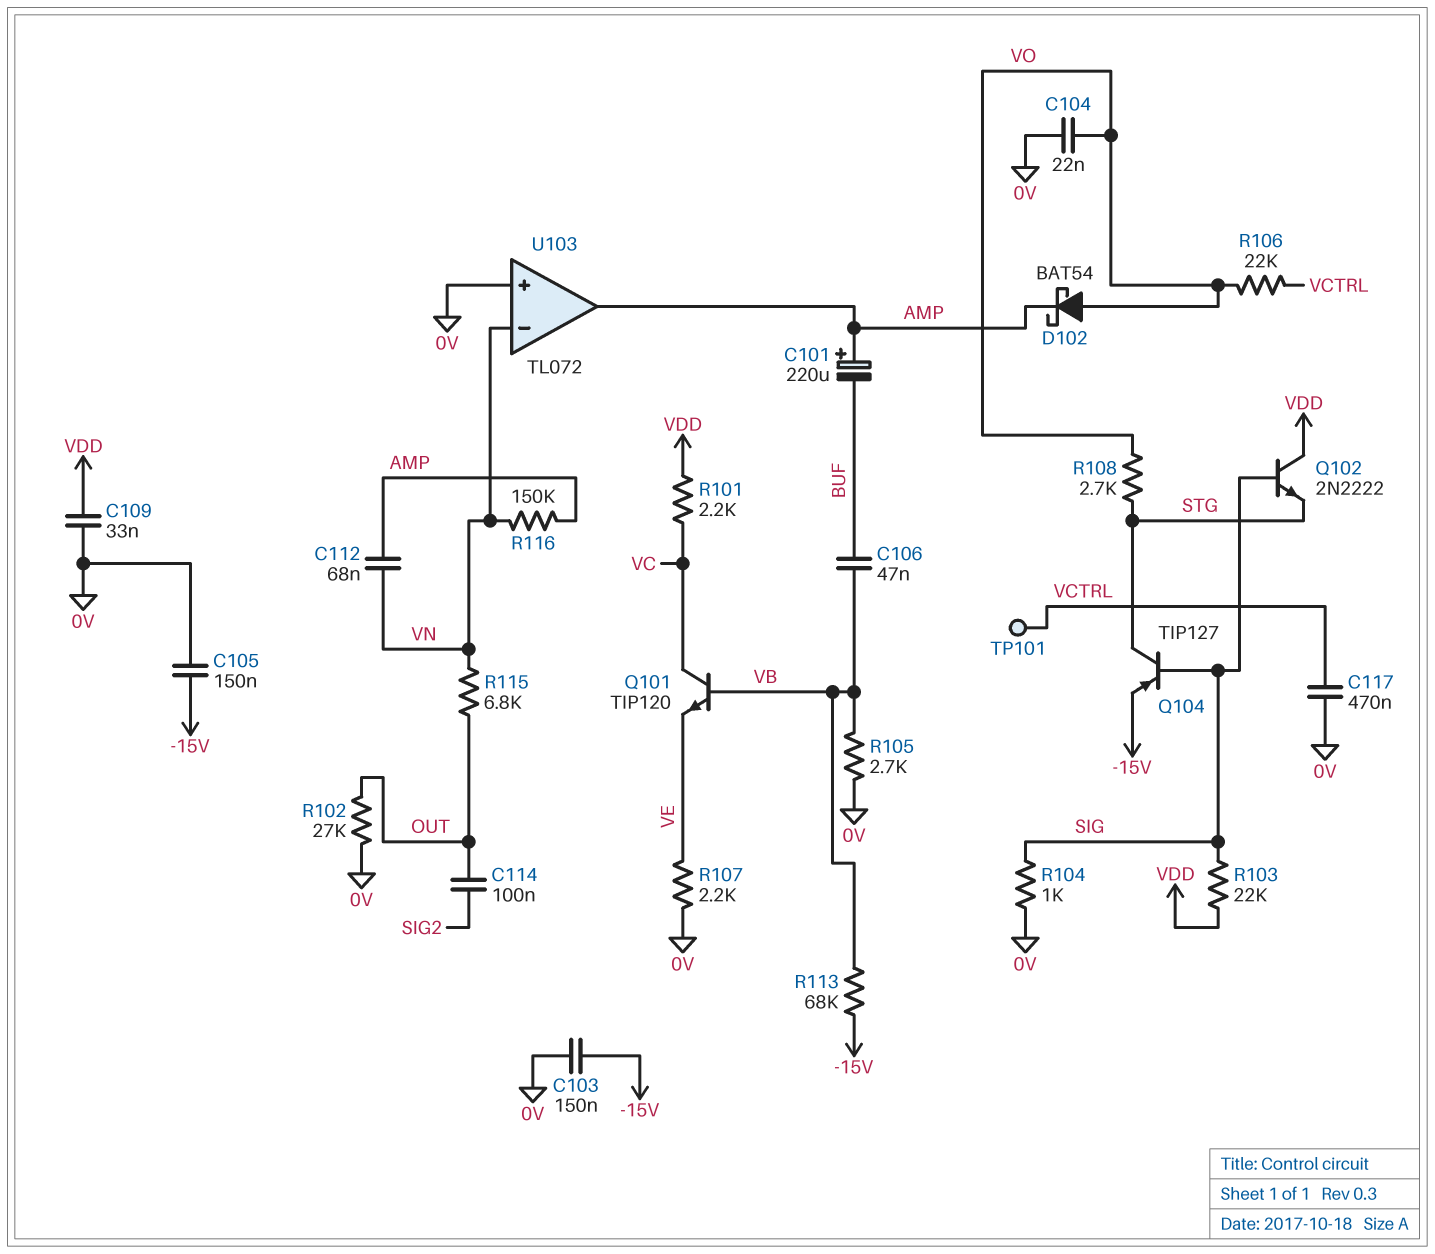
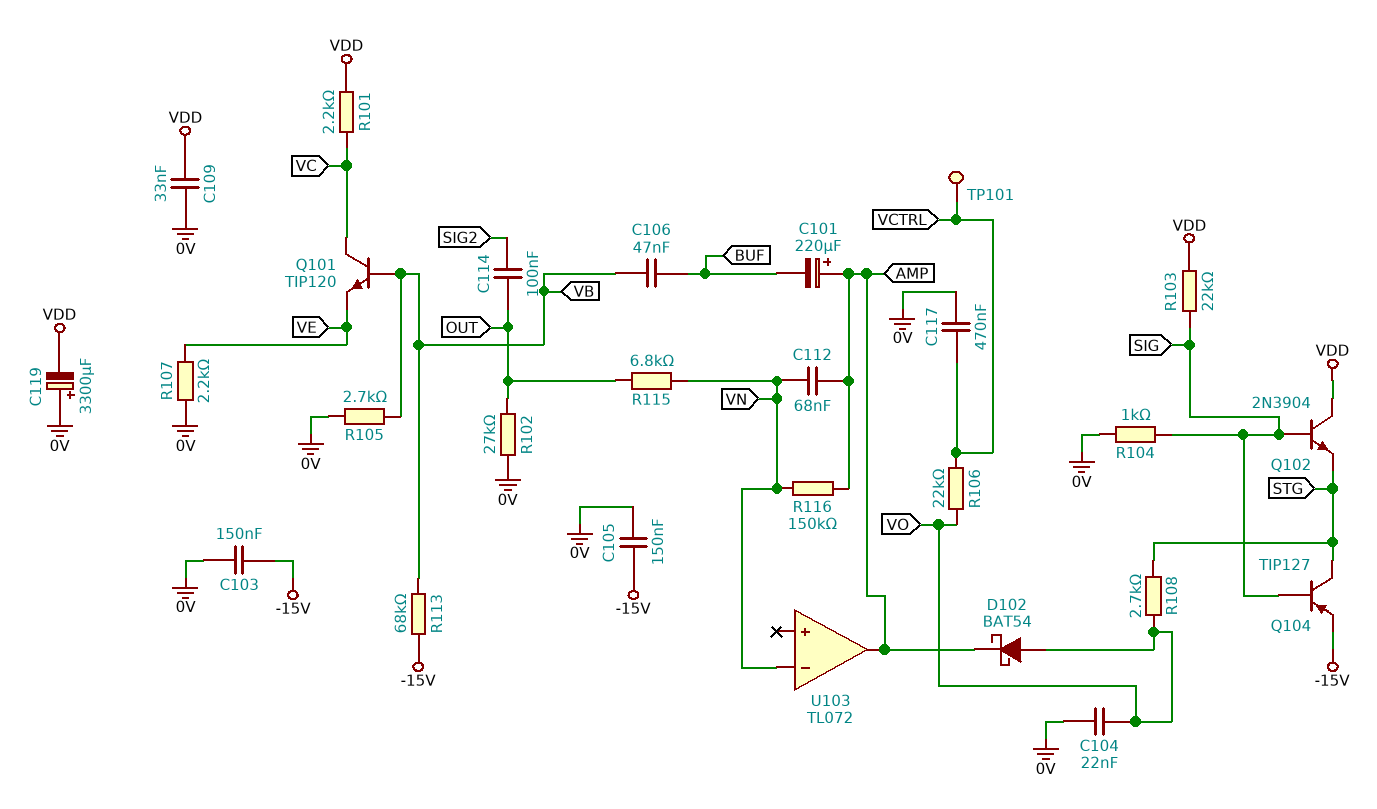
C119: none -> 3300uF (plus 0V, minus VDD)
Q102: NPN 2N2222 (B SIG, C VDD, E STG) -> NPN 2N3904 (B SIG, C VDD, E STG)
U103 pin in+: 0V -> none

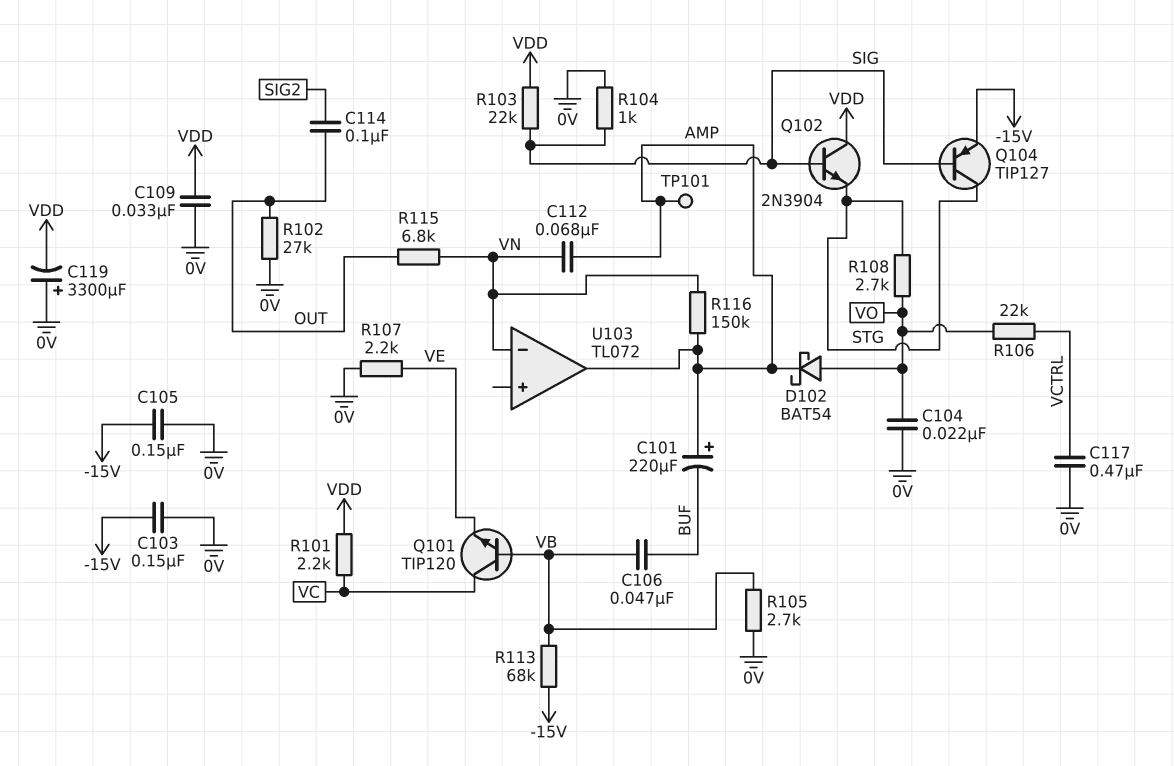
TP101: test point (VCTRL) -> test point (AMP)

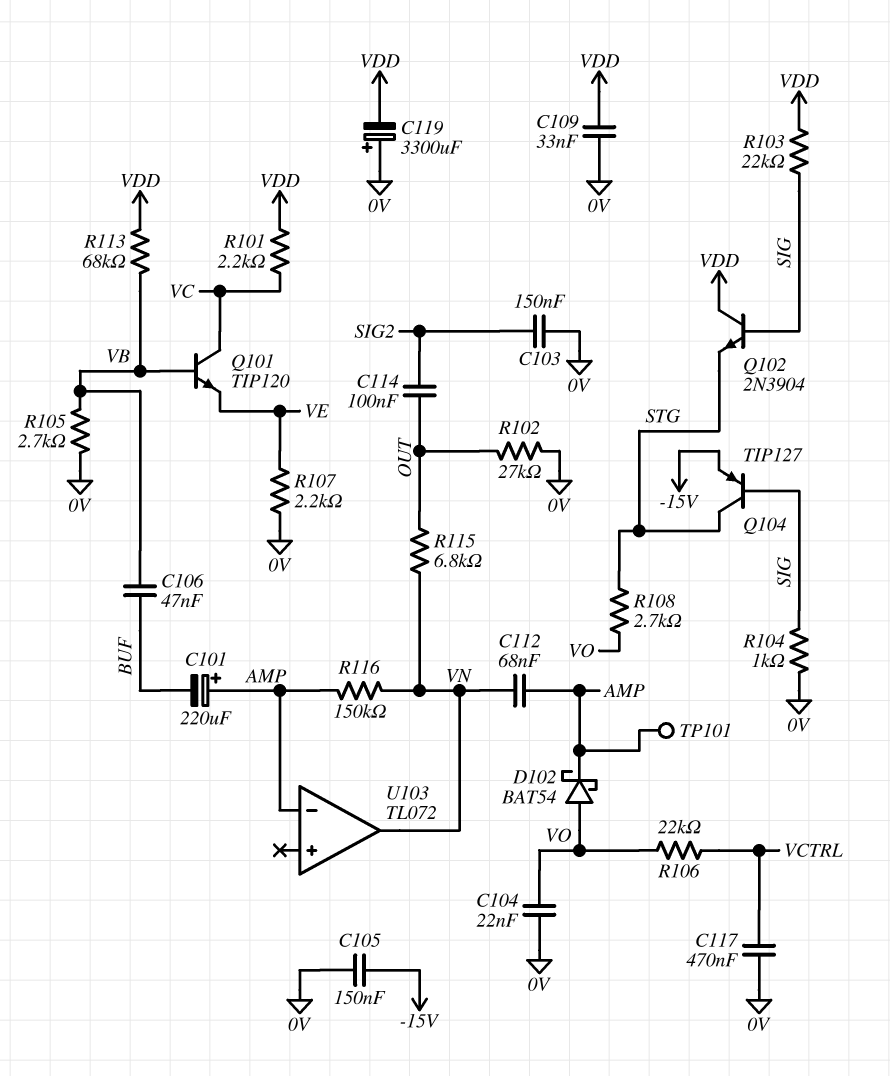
C103: 150nF (-15V, 0V) -> 150nF (0V, SIG2)
R113: 68k (-15V, VB) -> 68k (VB, VDD)
U103 pin in-: VN -> AMP
U103 pin out: AMP -> VN

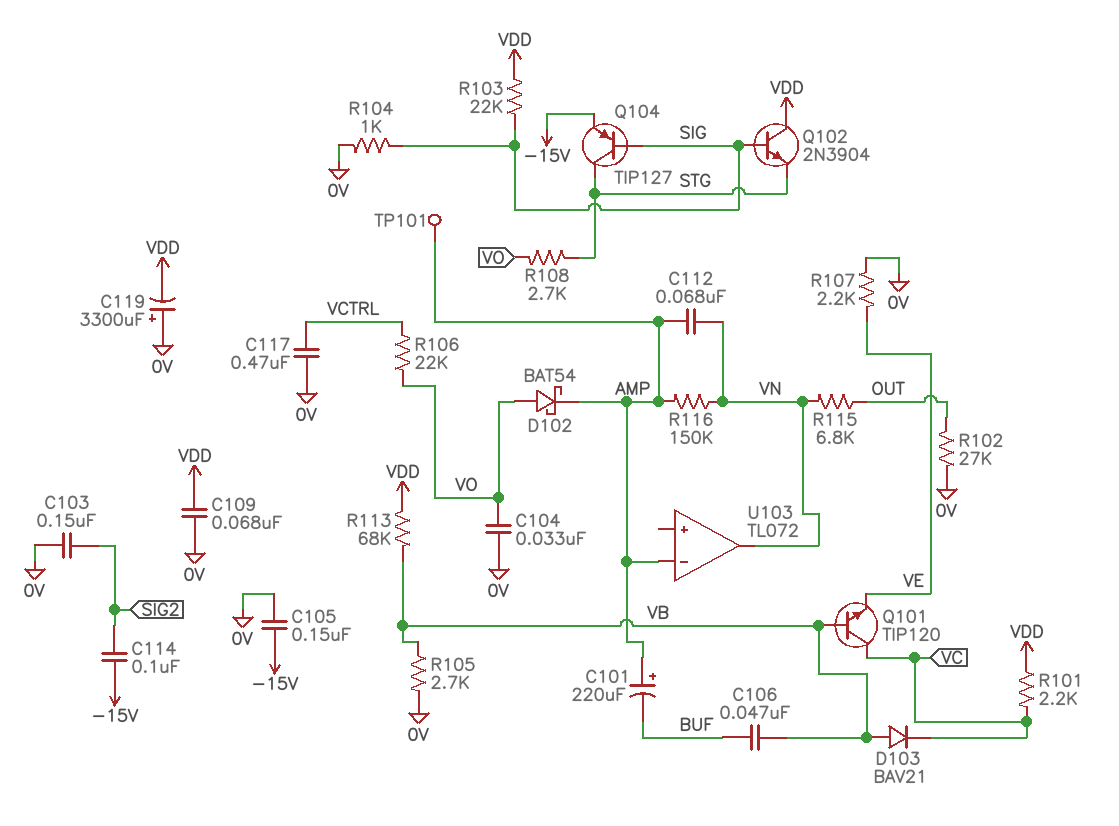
C104: 22nF (0V, VO) -> 33nF (0V, VO)
C109: 33nF (0V, VDD) -> 68nF (0V, VDD)
C114: 100nF (OUT, SIG2) -> 100nF (-15V, SIG2)
D103: none -> diode BAV21 (A VB, K VC)

